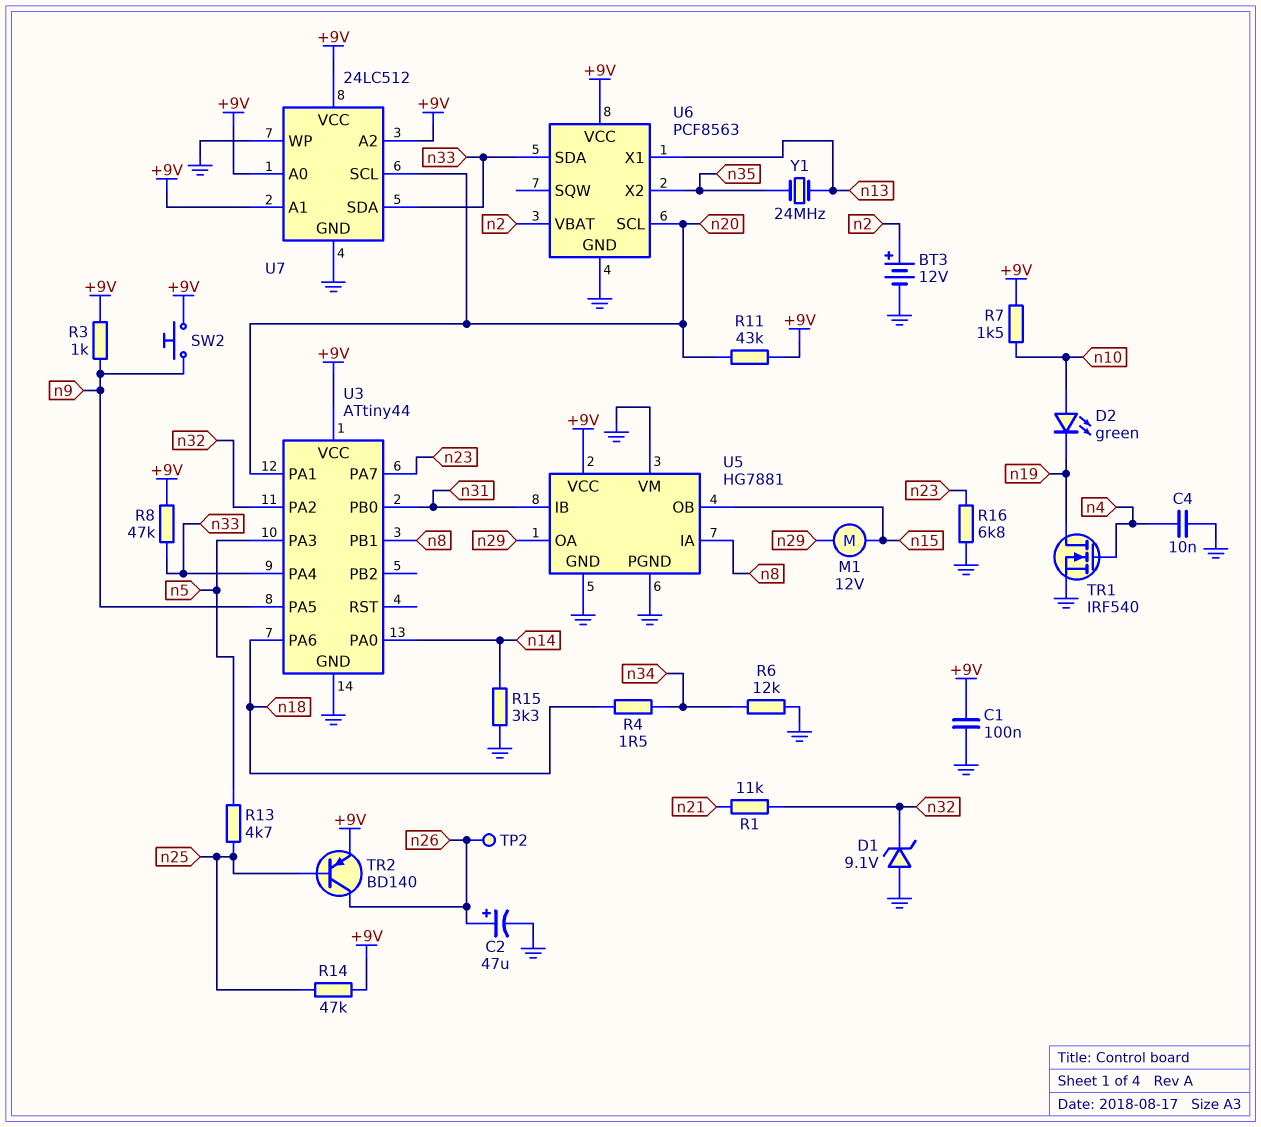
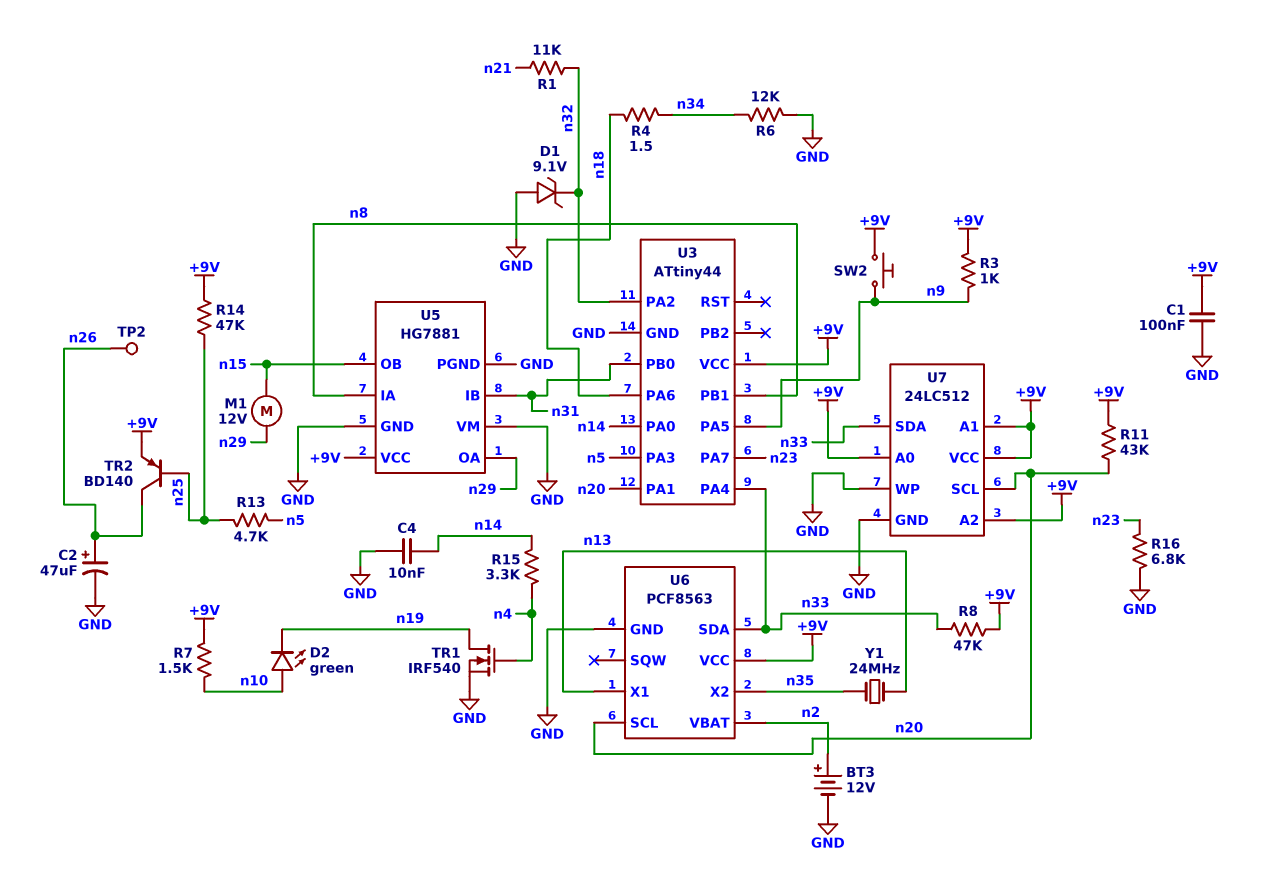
C4: 10nF (GND, n4) -> 10nF (GND, n14)
R15: 3.3k (GND, n14) -> 3.3k (n4, n14)

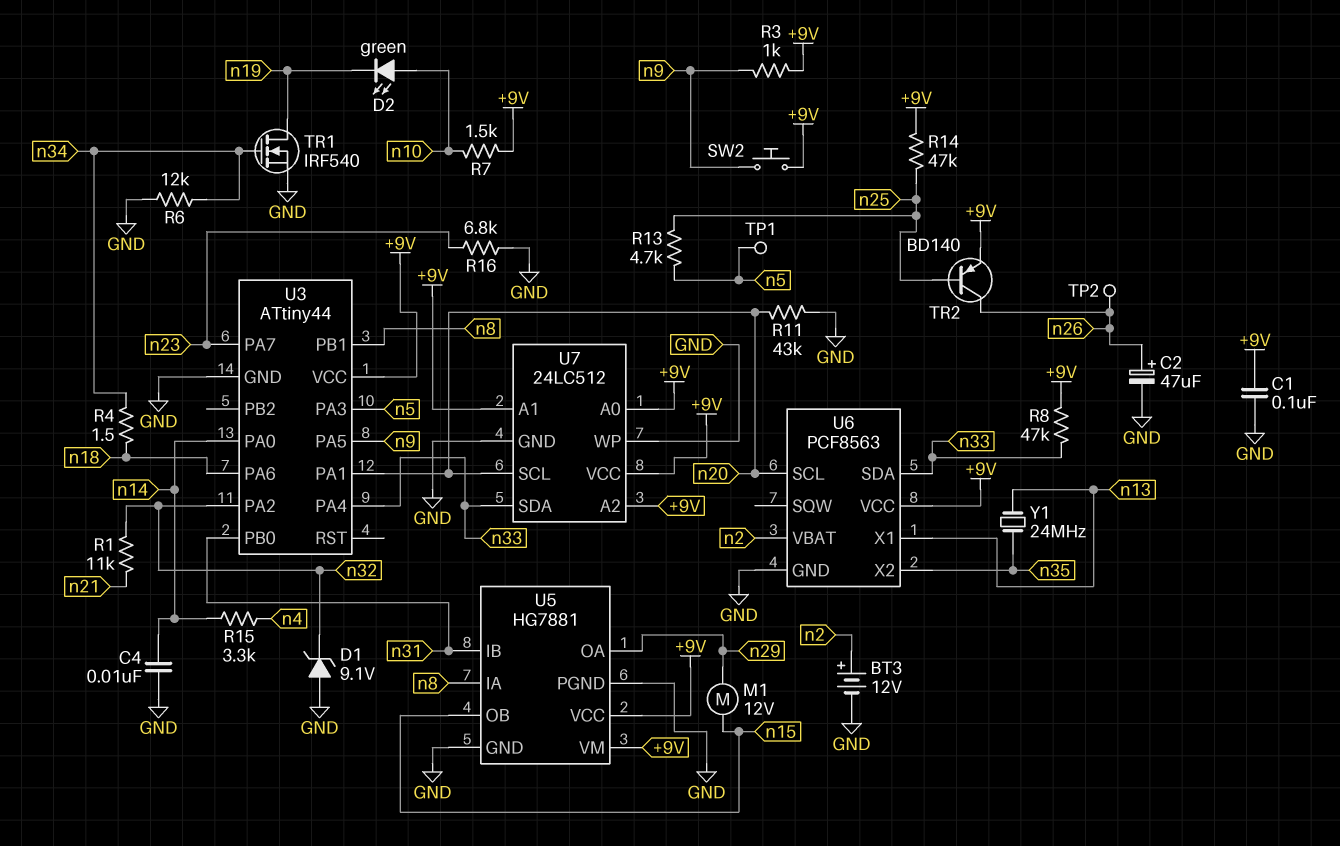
R11: 43k (+9V, n20) -> 43k (GND, n20)
TP1: none -> test point (n5)
TR1: NMOS IRF540 (G n4, D n19, S GND) -> NMOS IRF540 (G n34, D n19, S GND)
U5 pin VM: GND -> +9V

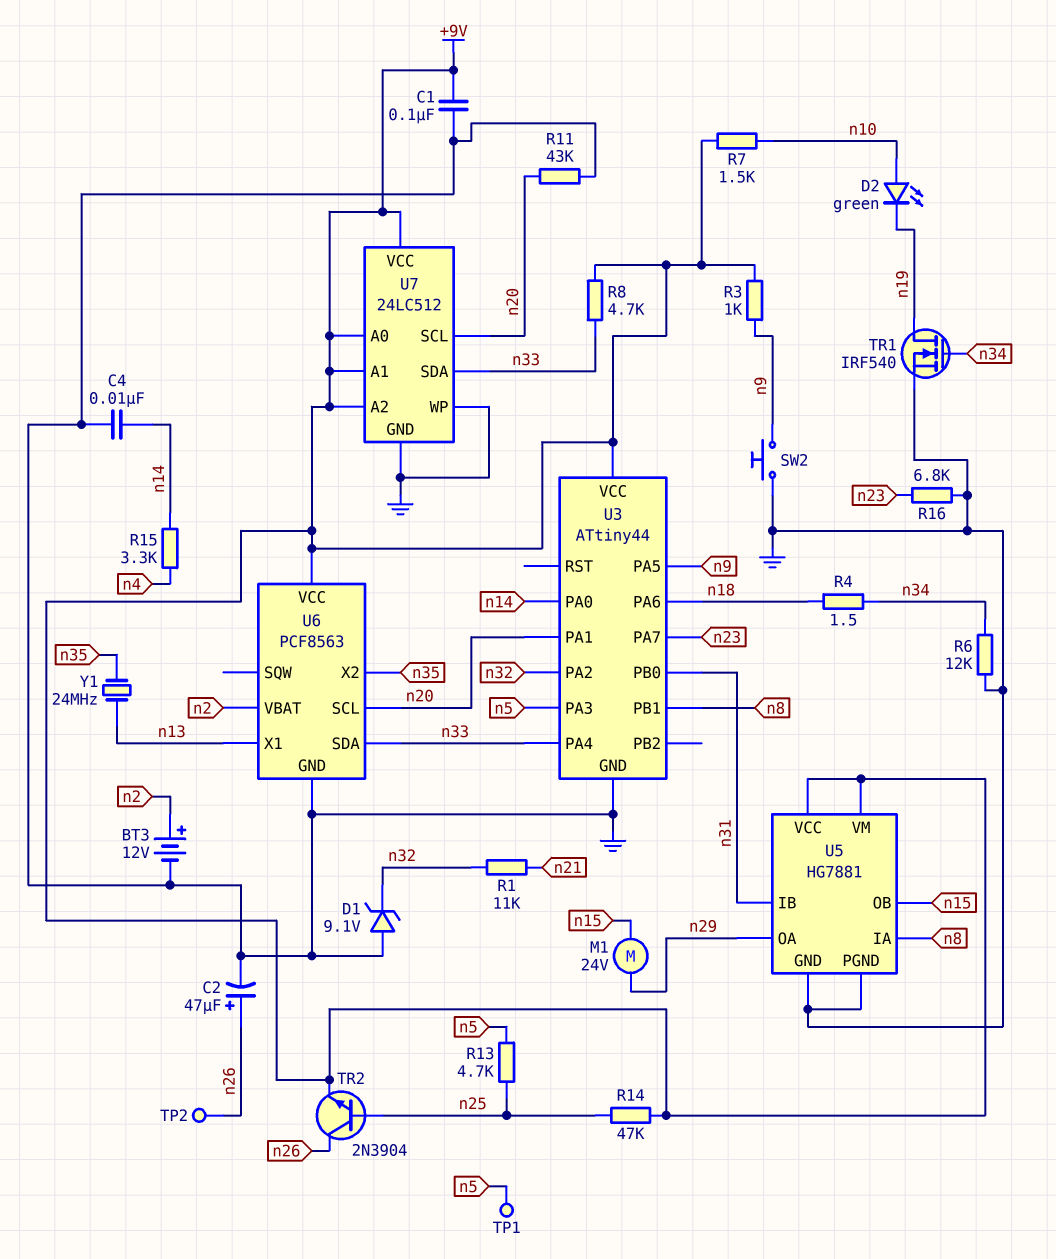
M1: motor 12V (n15, n29) -> motor 24V (n15, n29)
R8: 47k (+9V, n33) -> 4.7k (+9V, n33)
SW2: button (+9V, n9) -> button (GND, n9)
TR2: PNP BD140 (B n25, C n26, E +9V) -> NPN 2N3904 (B n25, C n26, E +9V)

